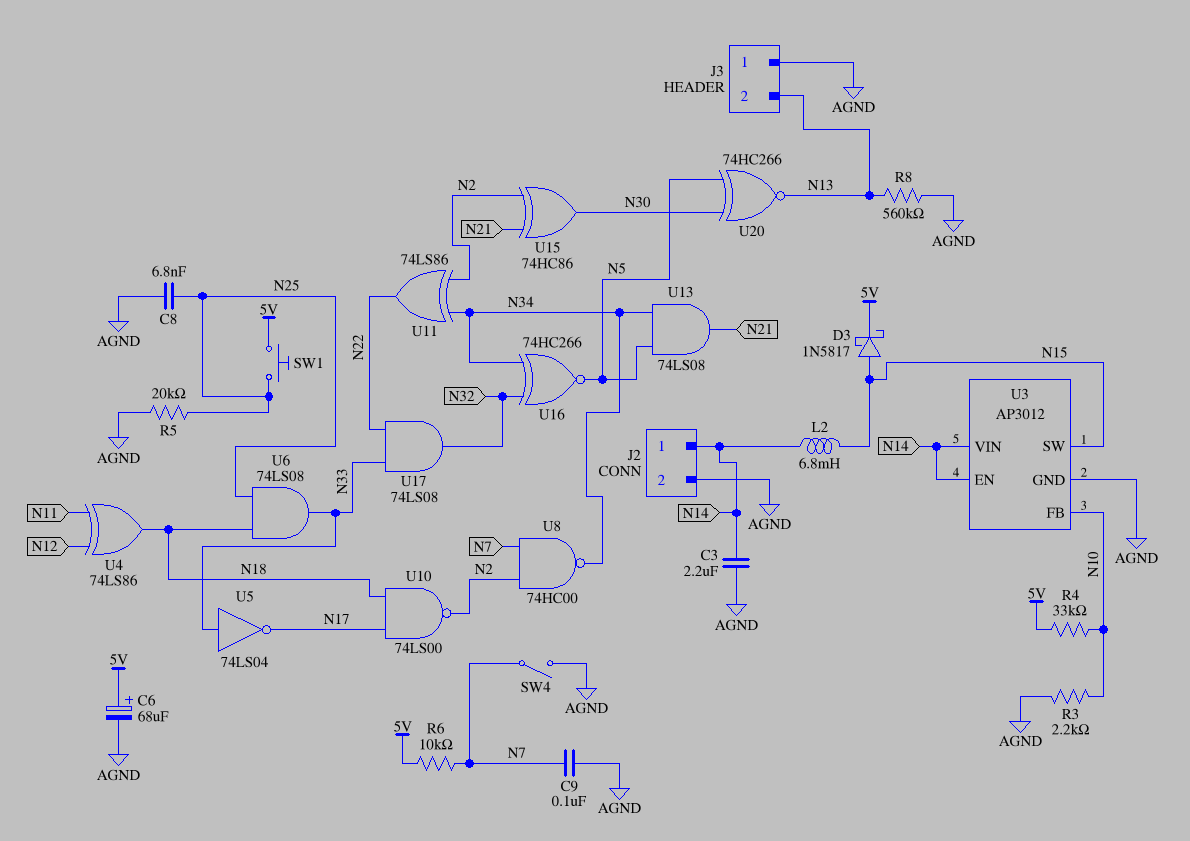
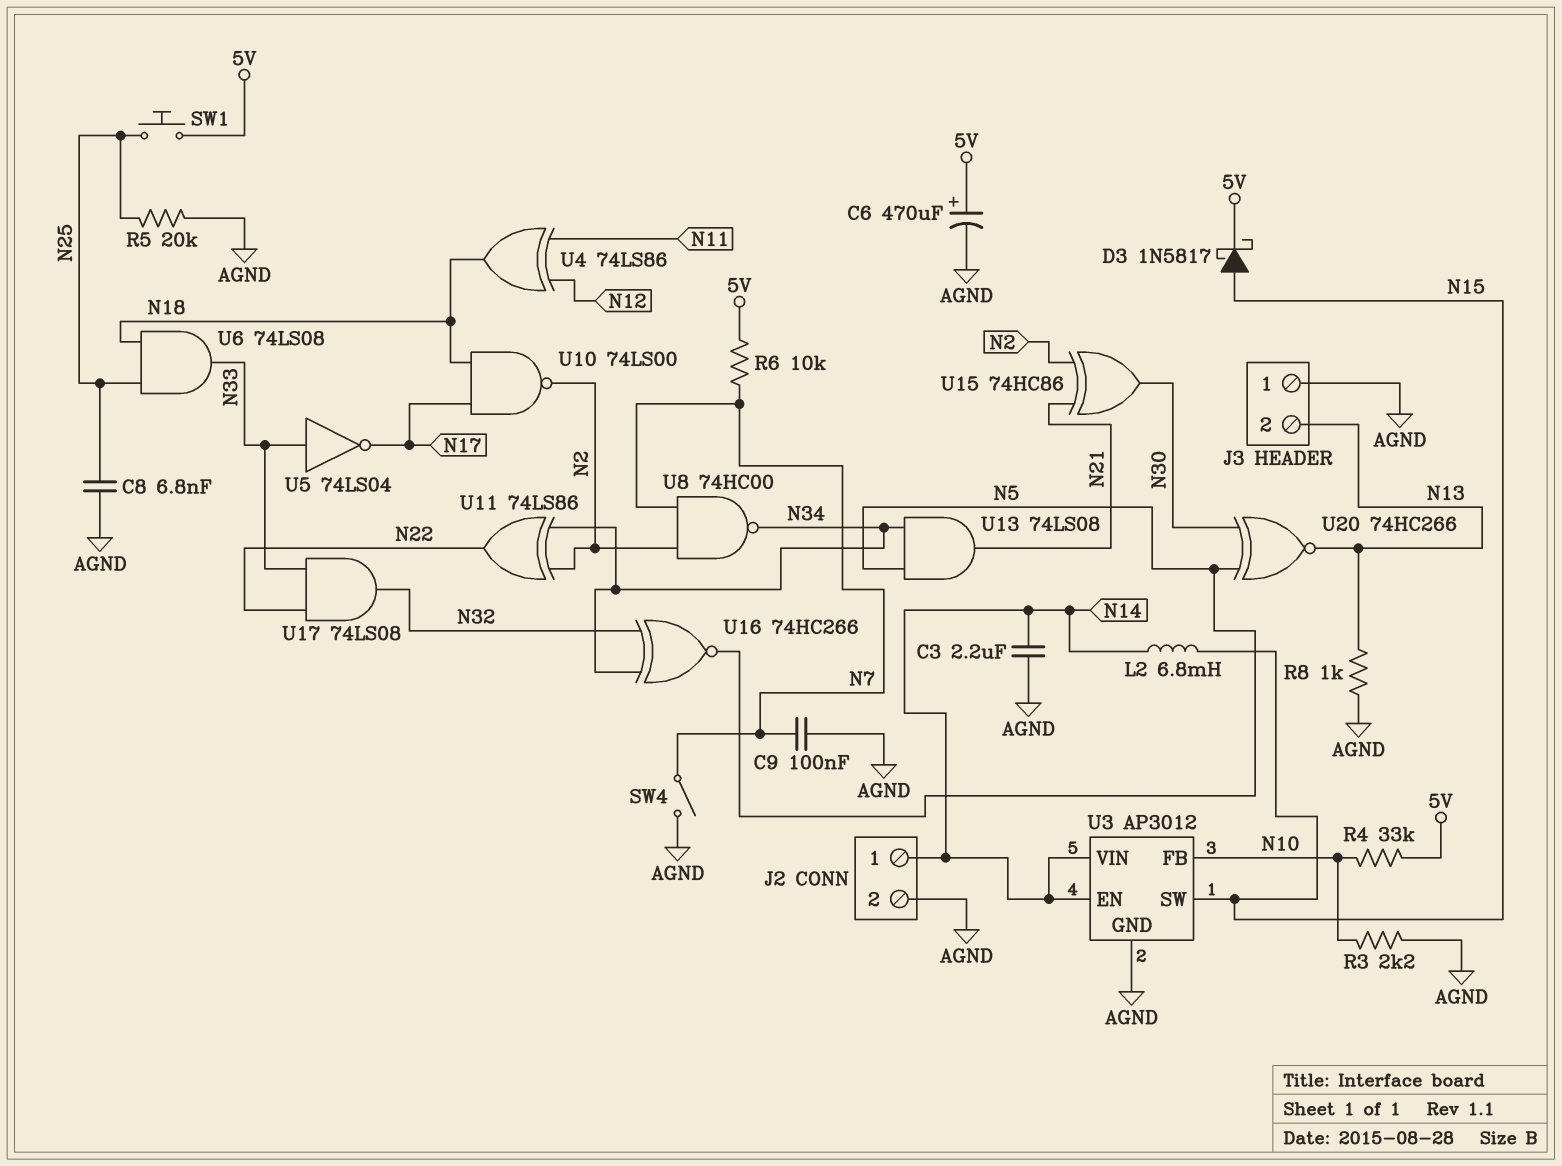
C6: 68uF (plus 5V, minus AGND) -> 470uF (plus 5V, minus AGND)
R8: 560k (AGND, N13) -> 1k (AGND, N13)

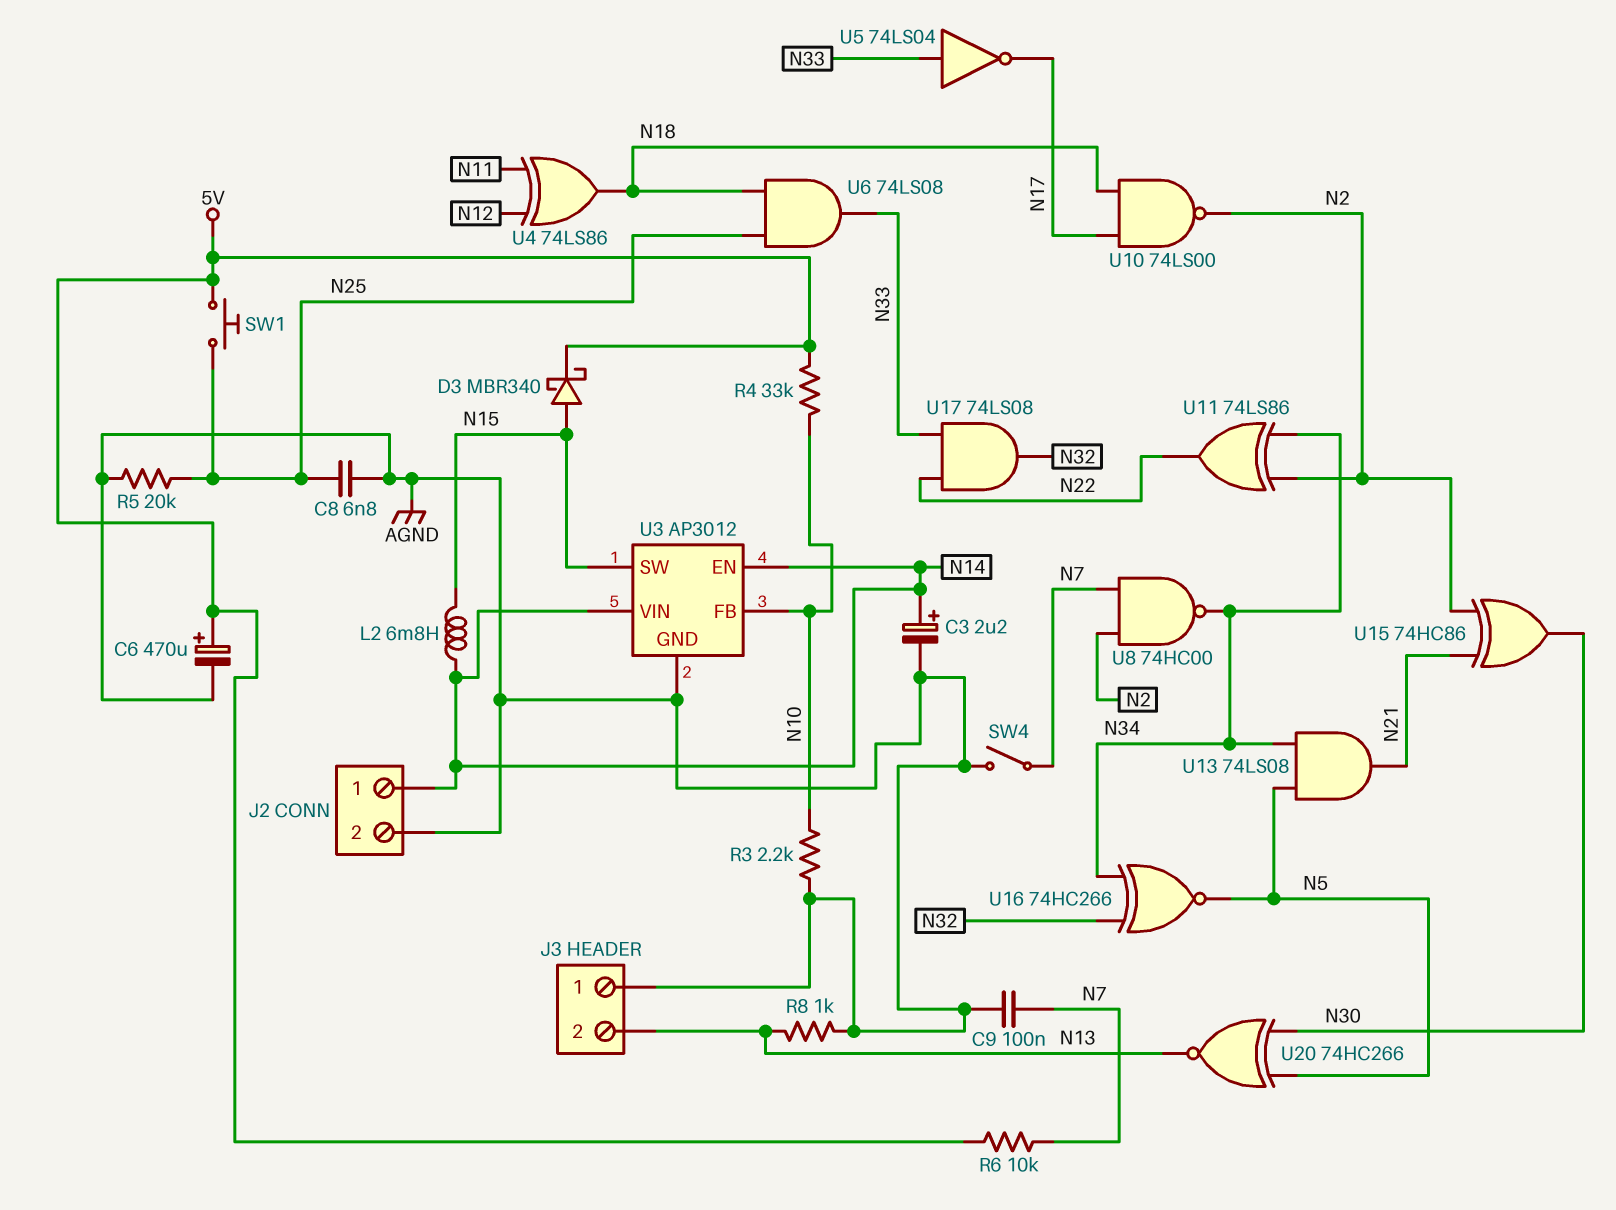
C3: 2.2uF (AGND, N14) -> 2.2uF (plus N14, minus AGND)
D3: schottky 1N5817 (A N15, K 5V) -> schottky MBR340 (A N15, K 5V)

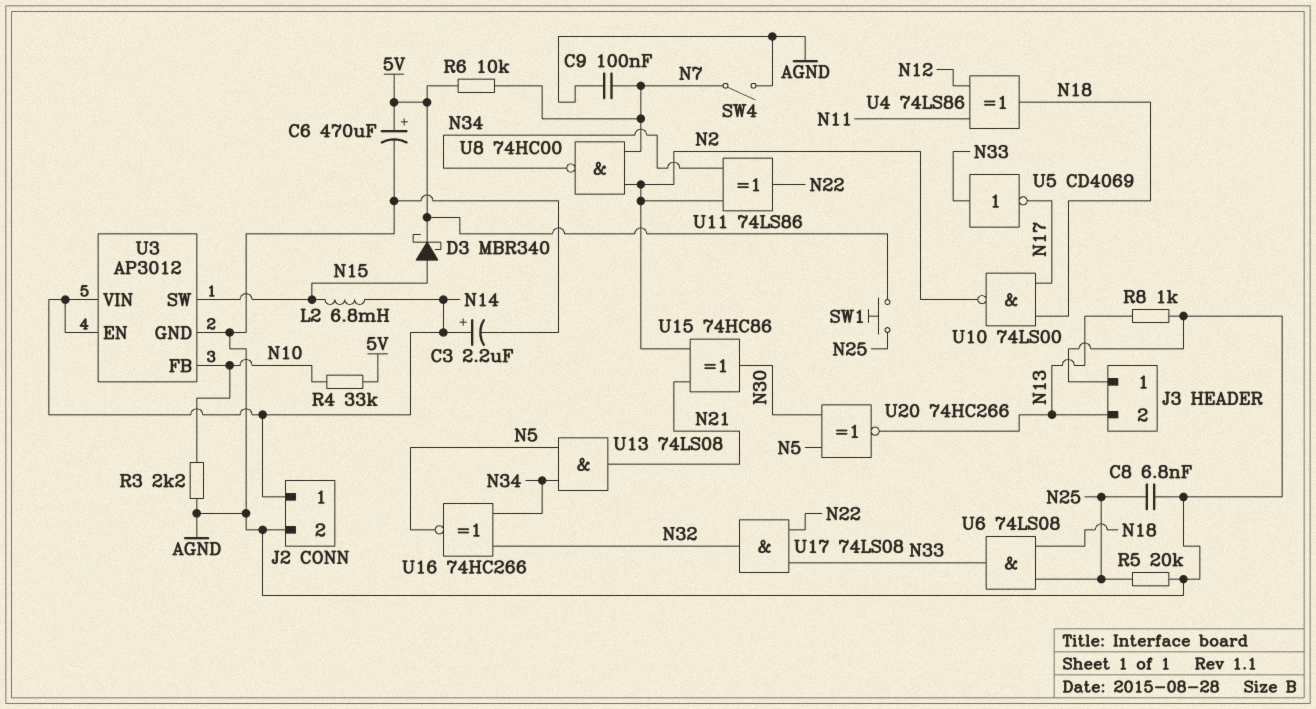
U5: NOT 74LS04 (in N33, out N17) -> NOT CD4069 (in N33, out N17)

